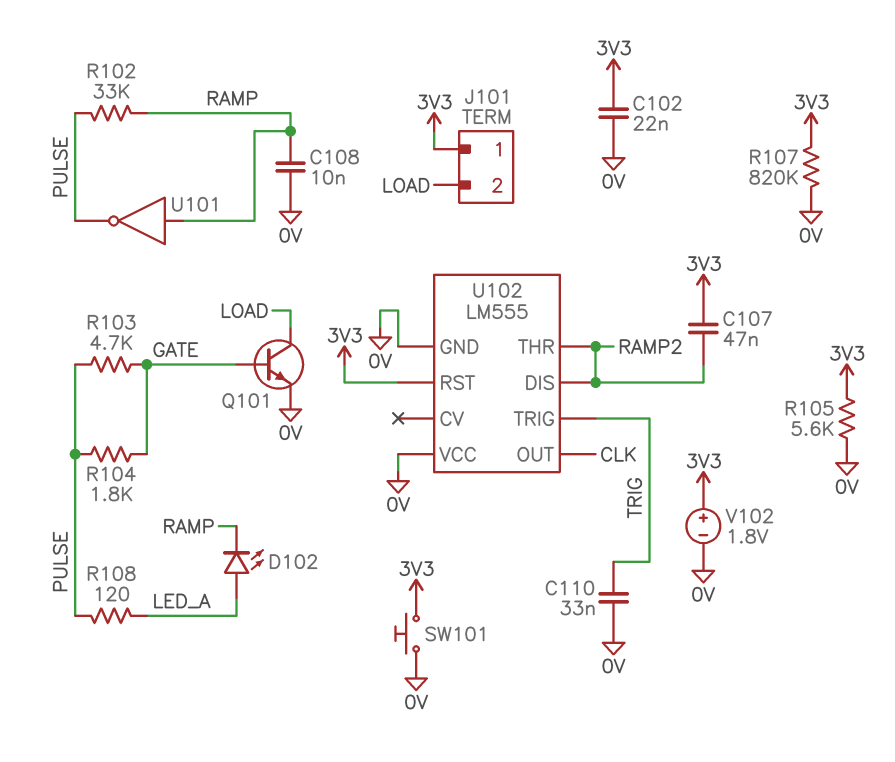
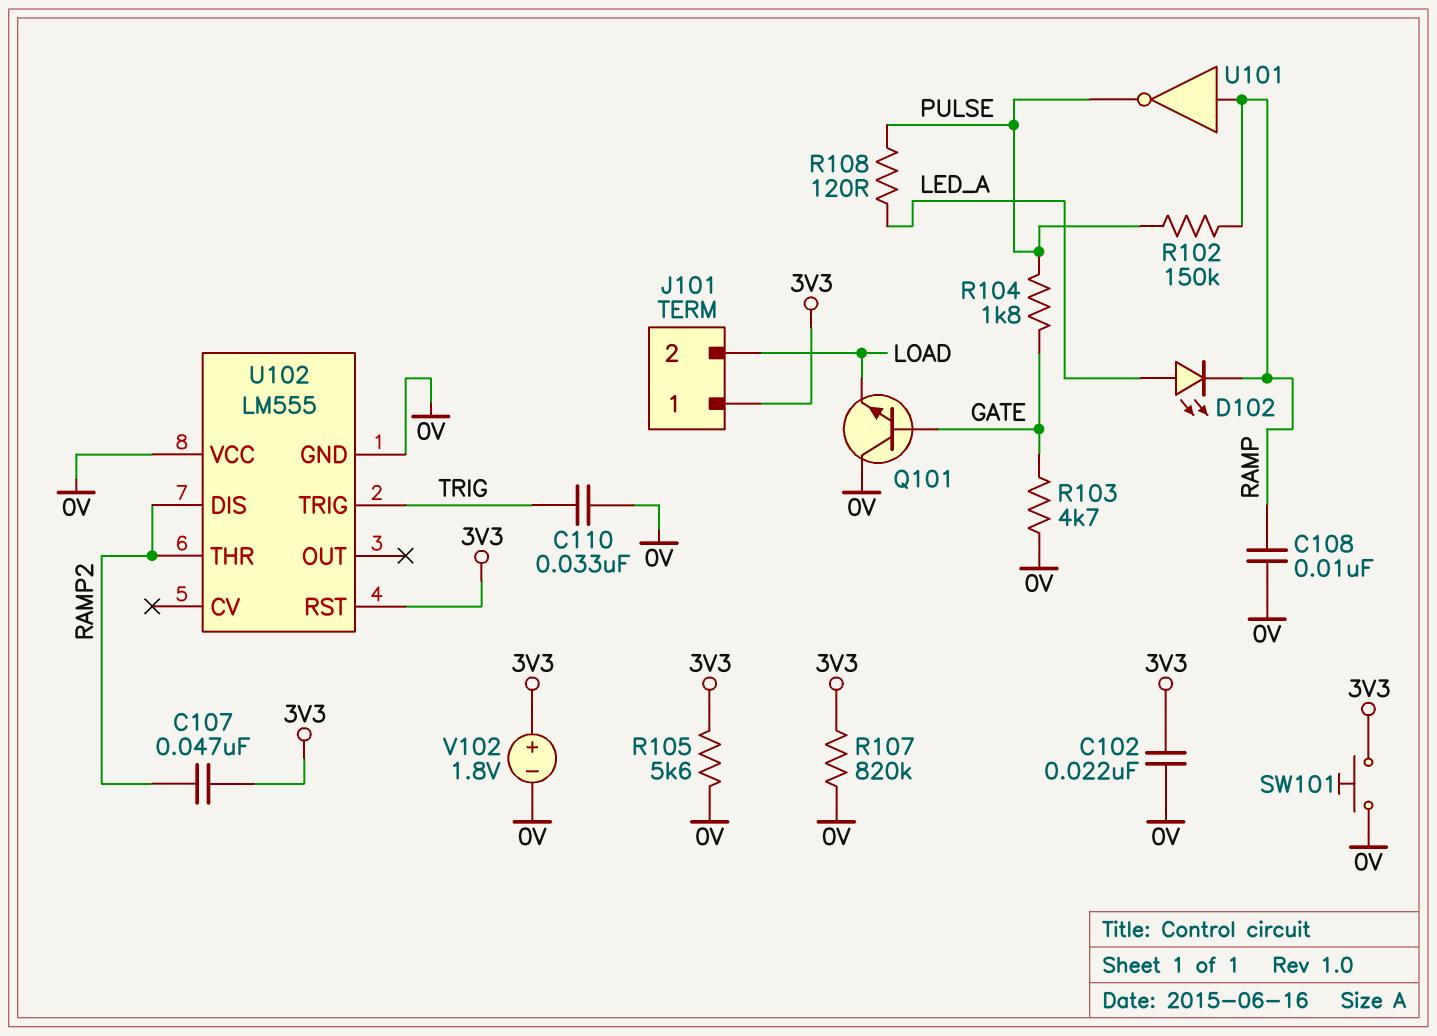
Q101: NPN (B GATE, C LOAD, E 0V) -> NPN (B GATE, C 0V, E LOAD)
R102: 33k (PULSE, RAMP) -> 150k (PULSE, RAMP)
R103: 4.7k (GATE, PULSE) -> 4.7k (0V, GATE)
U102 pin OUT: CLK -> none

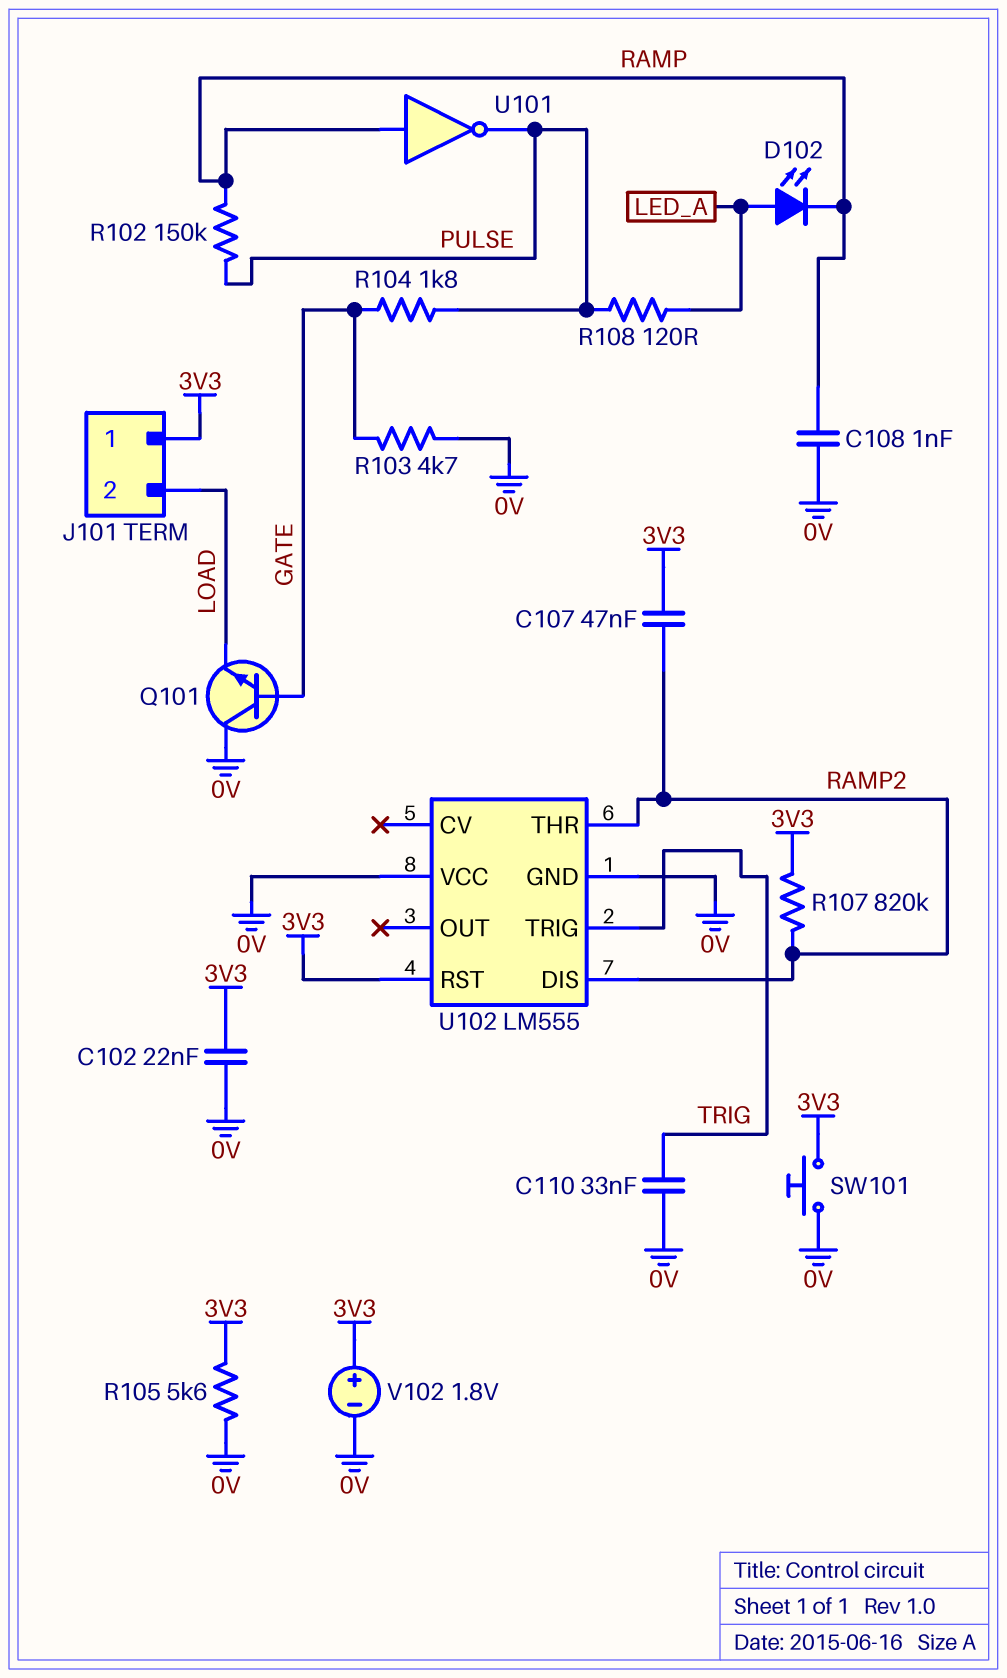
C108: 10nF (0V, RAMP) -> 1nF (0V, RAMP)
R107: 820k (0V, 3V3) -> 820k (3V3, RAMP2)

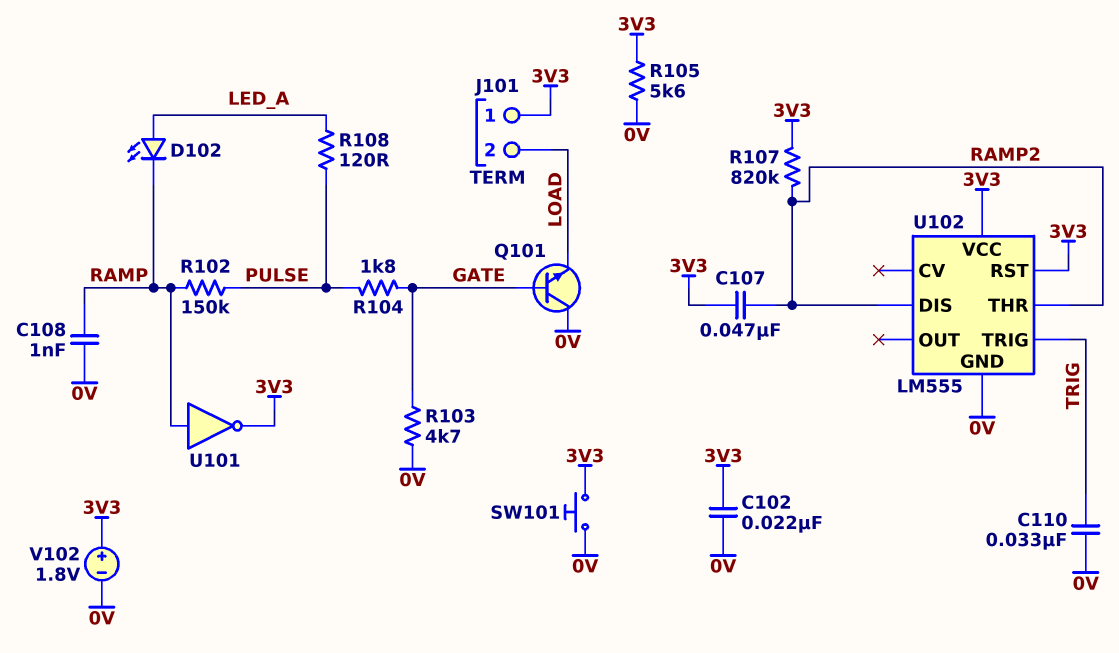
U101: NOT (in RAMP, out PULSE) -> NOT (in RAMP, out 3V3)
U102 pin VCC: 0V -> 3V3

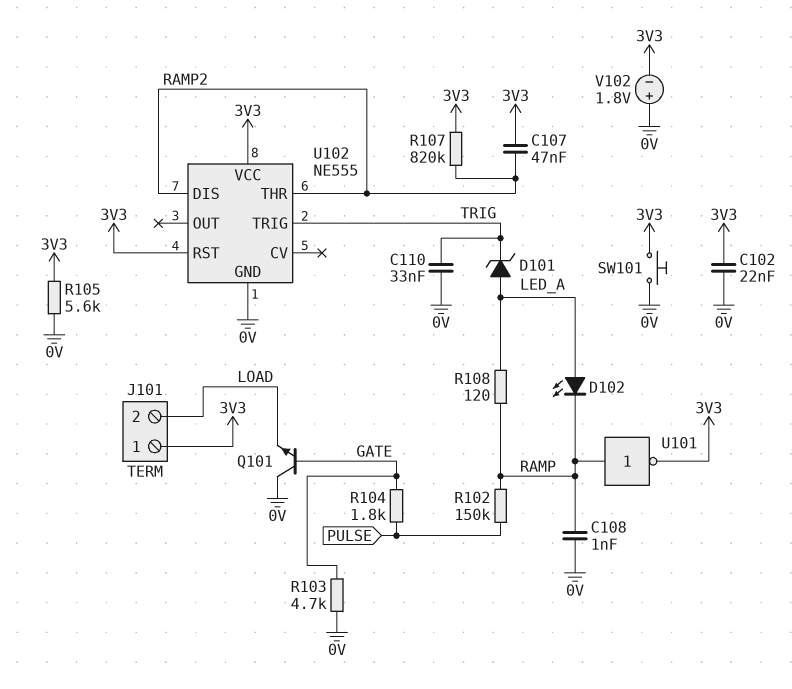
D101: none -> zener (A LED_A, K TRIG)
R108: 120 (LED_A, PULSE) -> 120 (LED_A, RAMP)
U102: LM555 -> NE555
V102: 1.8V (plus 3V3, minus 0V) -> 1.8V (plus 0V, minus 3V3)

